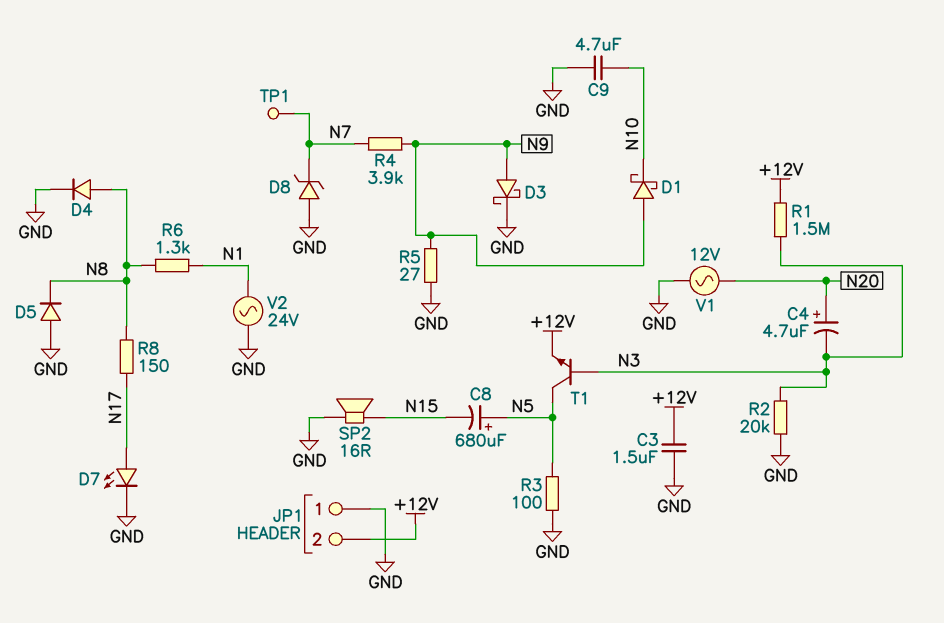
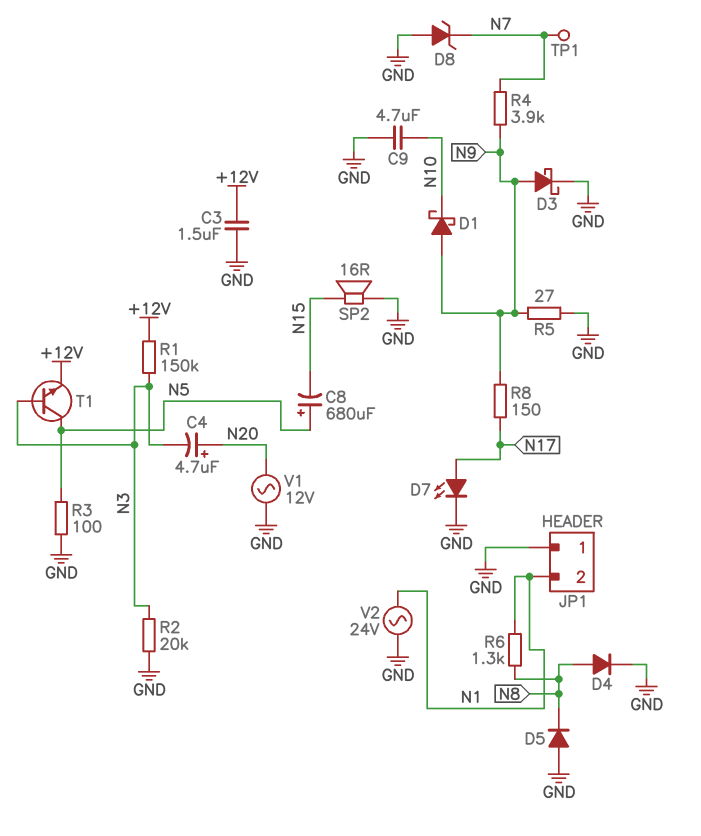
JP1 pin 2: +12V -> N1
R1: 1.5M (+12V, N3) -> 150k (+12V, N3)
R8: 150 (N8, N17) -> 150 (N9, N17)

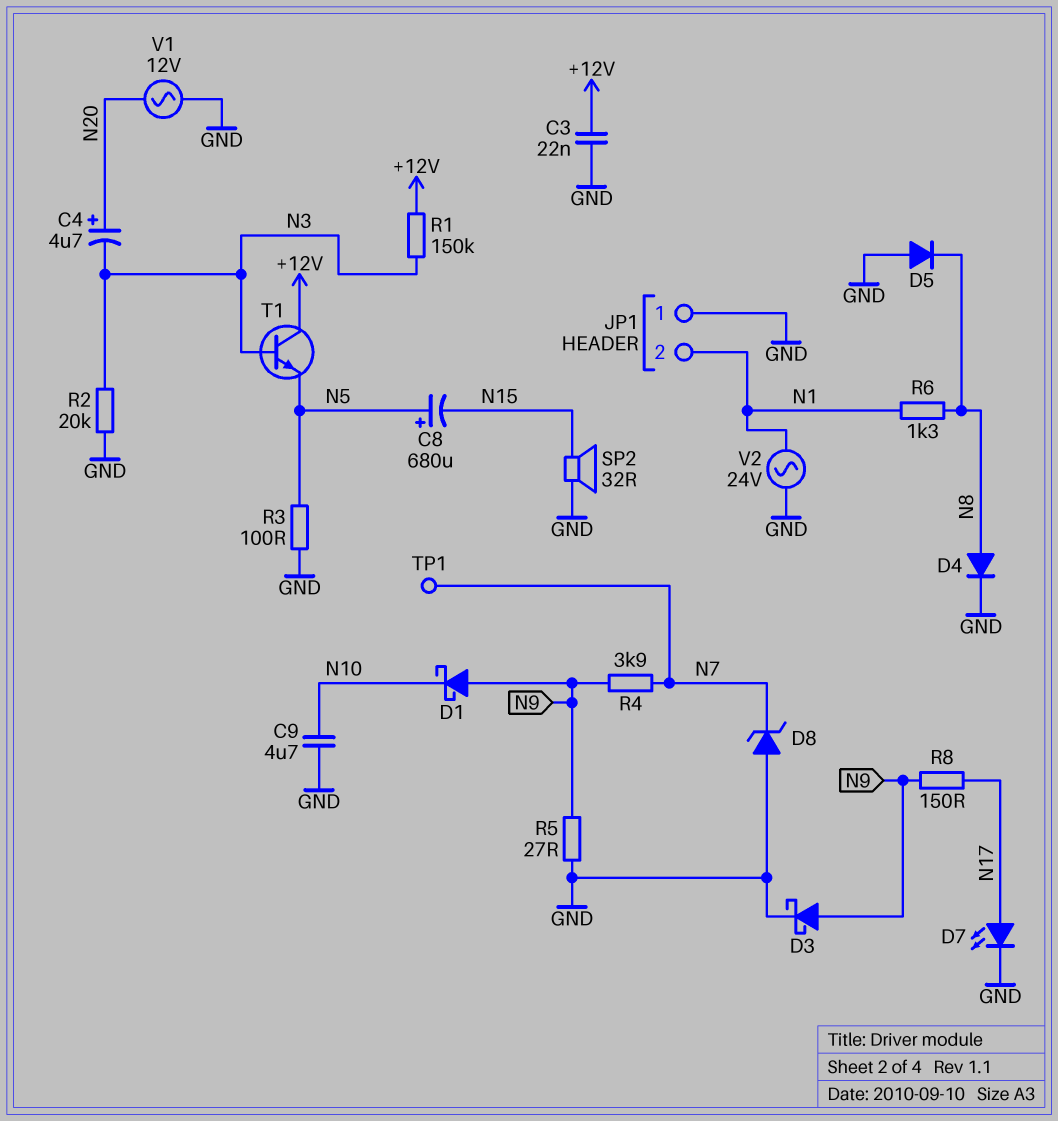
C3: 1.5uF (+12V, GND) -> 22nF (+12V, GND)
SP2: speaker 16R (GND, N15) -> speaker 32R (GND, N15)
T1: NPN (B N3, C N5, E +12V) -> NPN (B N3, C +12V, E N5)

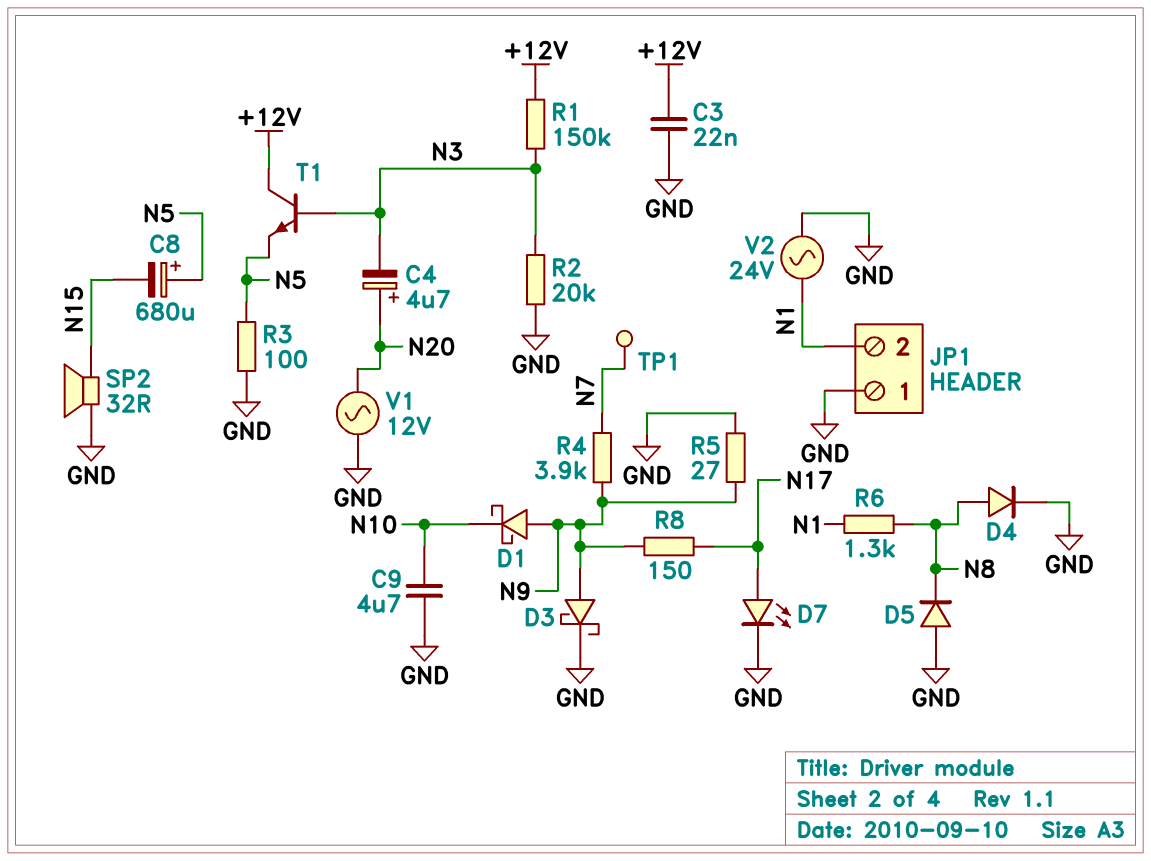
D8: zener (A GND, K N7) -> none

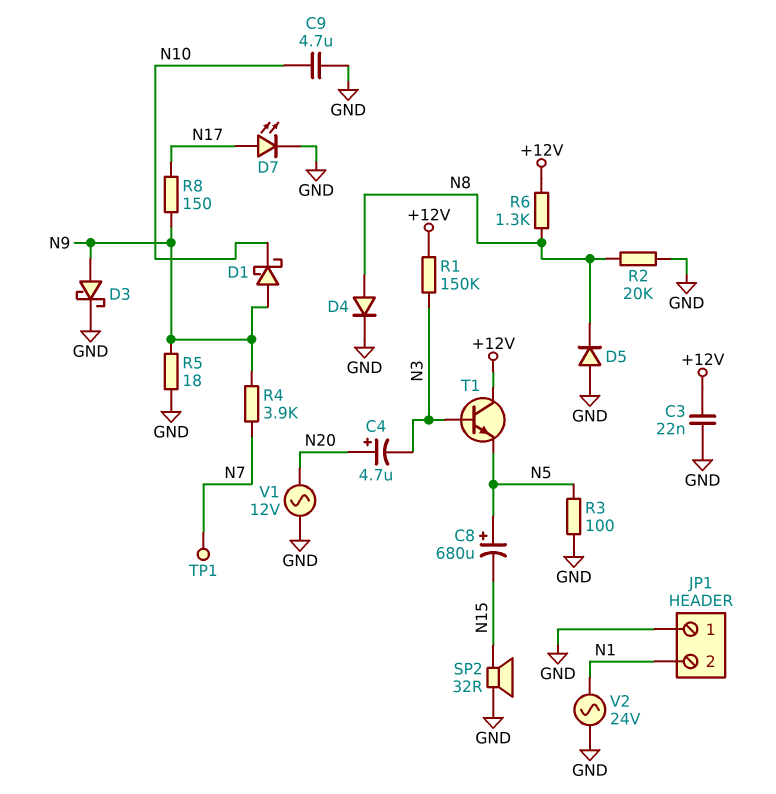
R2: 20k (GND, N3) -> 20k (GND, N8)
R5: 27 (GND, N9) -> 18 (GND, N9)
R6: 1.3k (N1, N8) -> 1.3k (+12V, N8)

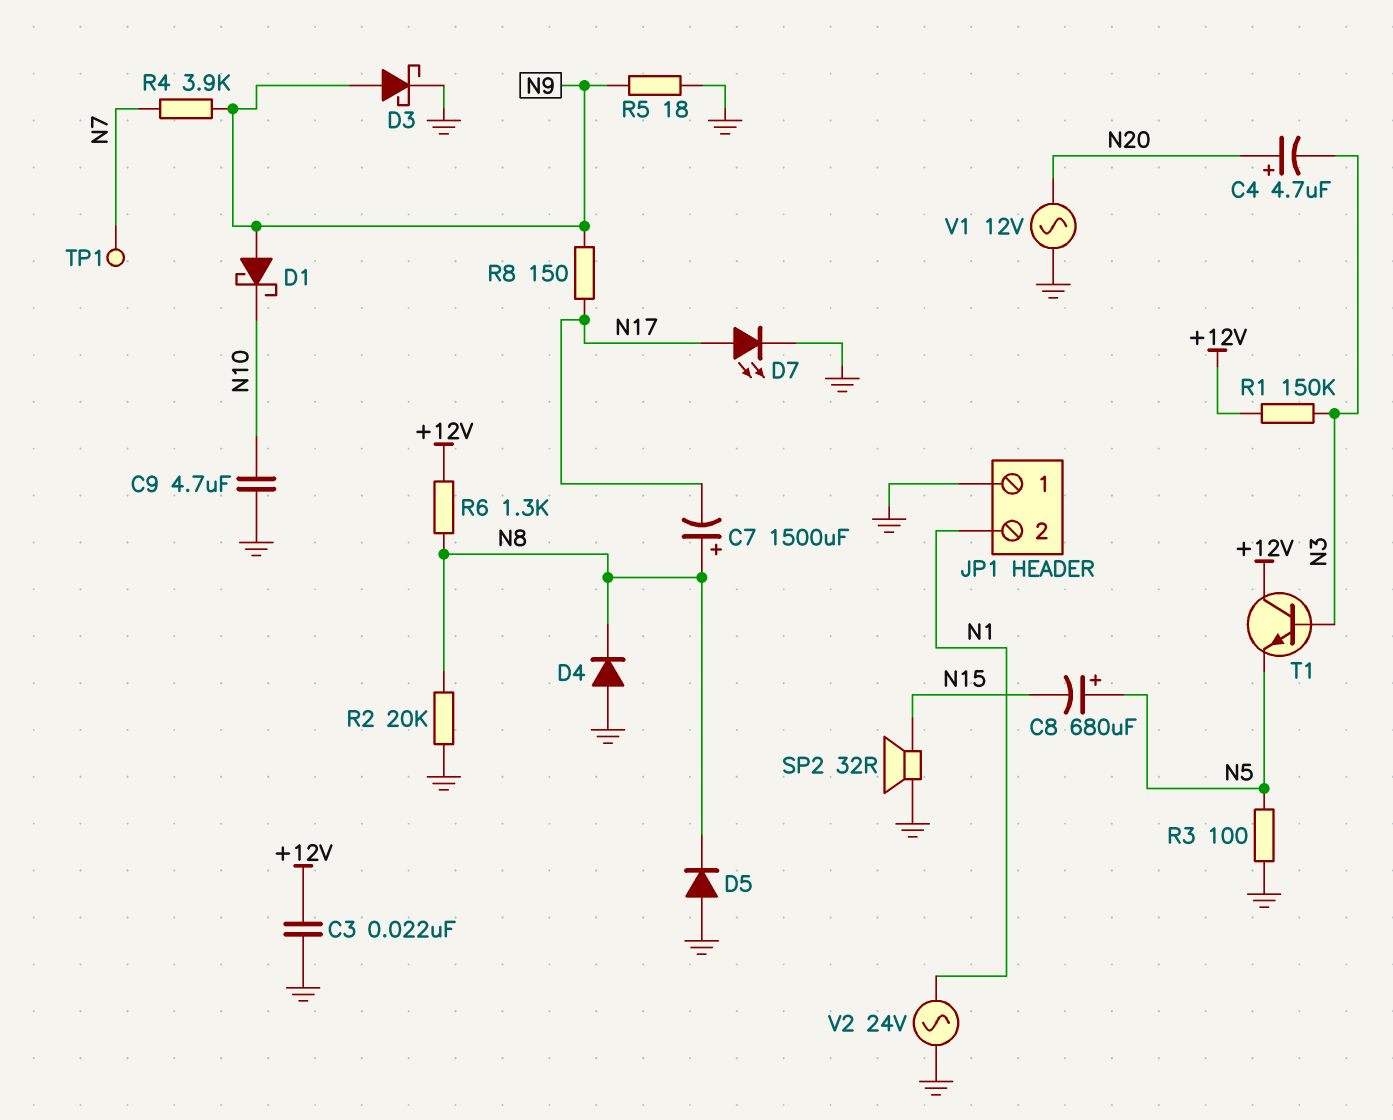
C7: none -> 1500uF (plus N8, minus N17)
D4: diode (A N8, K GND) -> diode (A GND, K N8)

